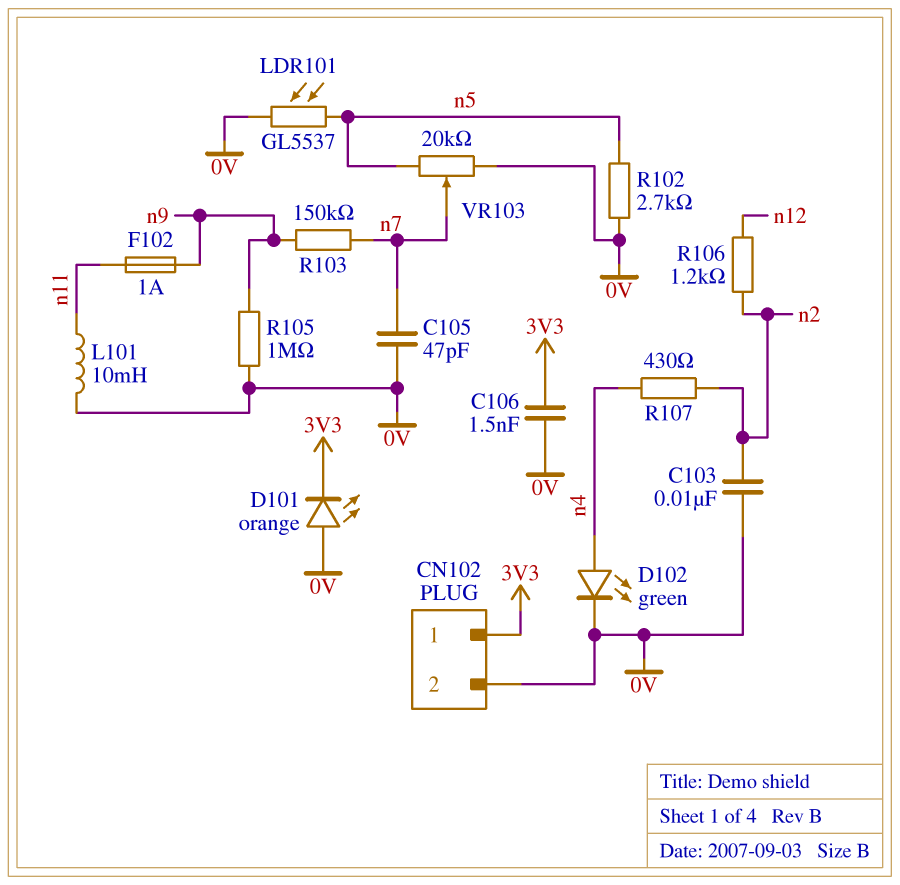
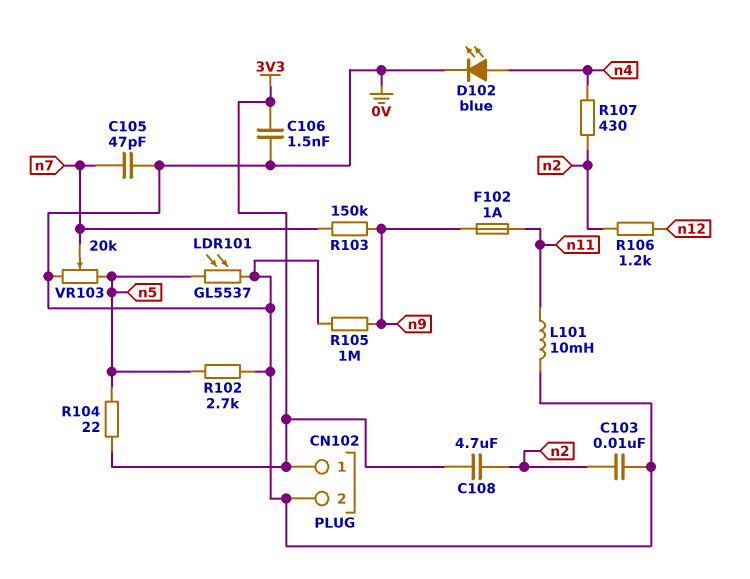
C108: none -> 4.7uF (3V3, n2)
D101: LED orange (A 0V, K 3V3) -> none
D102: LED green (A n4, K 0V) -> LED blue (A n4, K 0V)
R104: none -> 22 (3V3, n5)

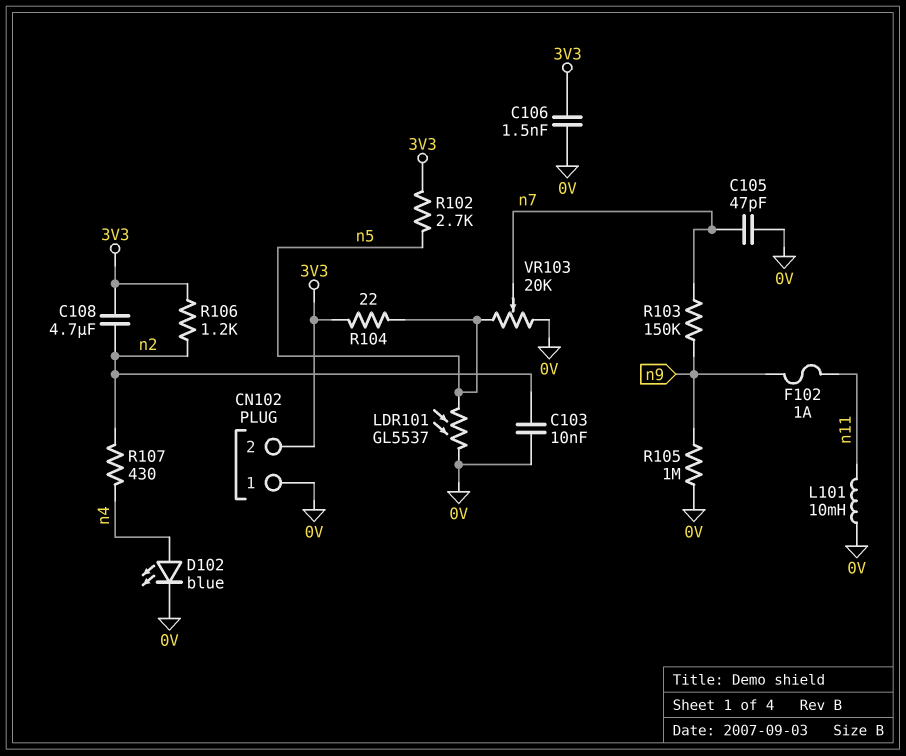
CN102 pin 1: 3V3 -> 0V
CN102 pin 2: 0V -> 3V3
R102: 2.7k (0V, n5) -> 2.7k (3V3, n5)
R106: 1.2k (n2, n12) -> 1.2k (3V3, n2)

